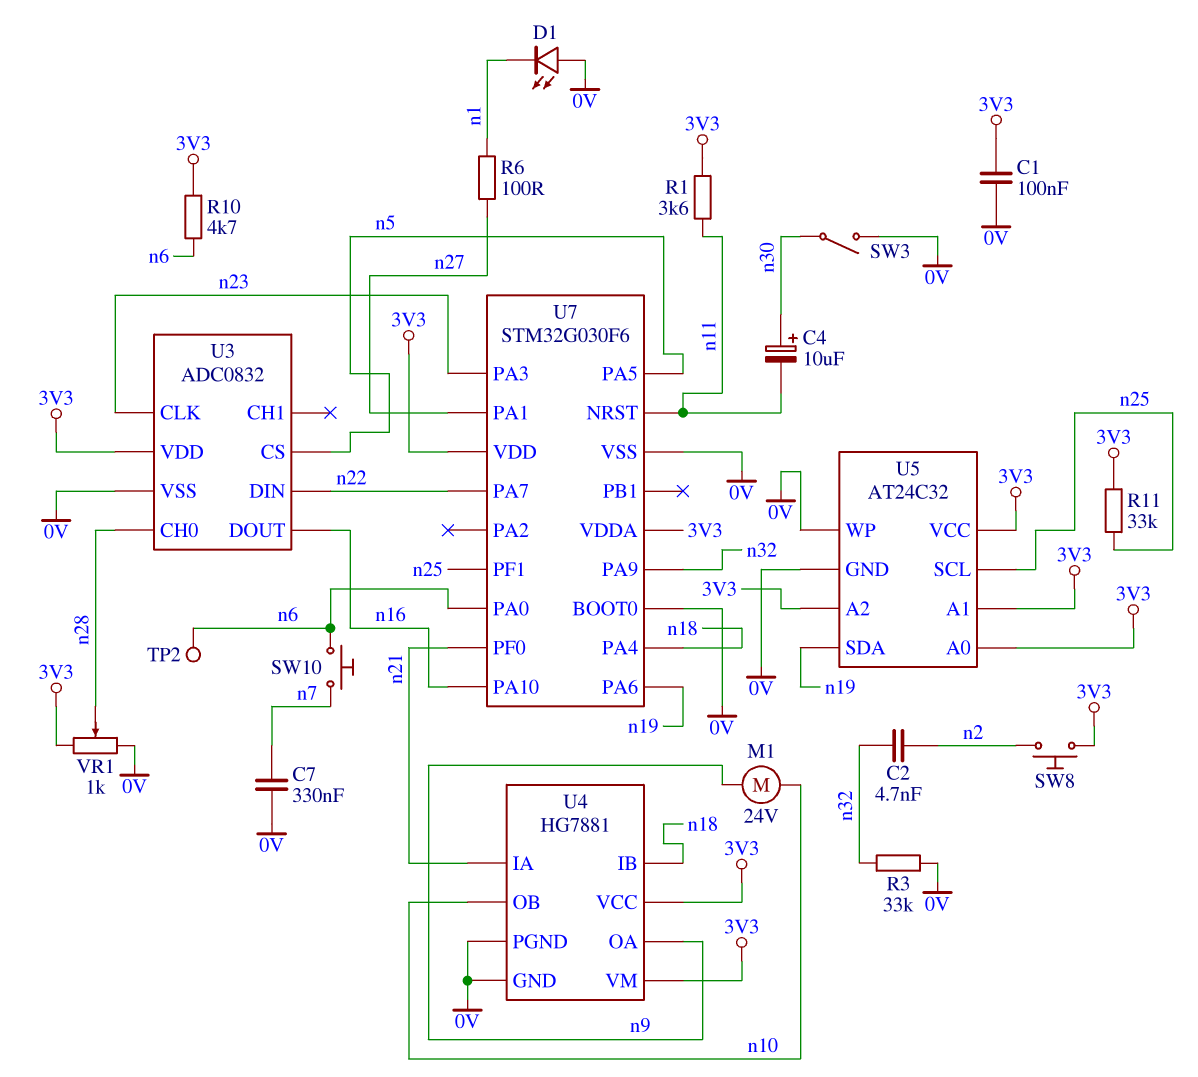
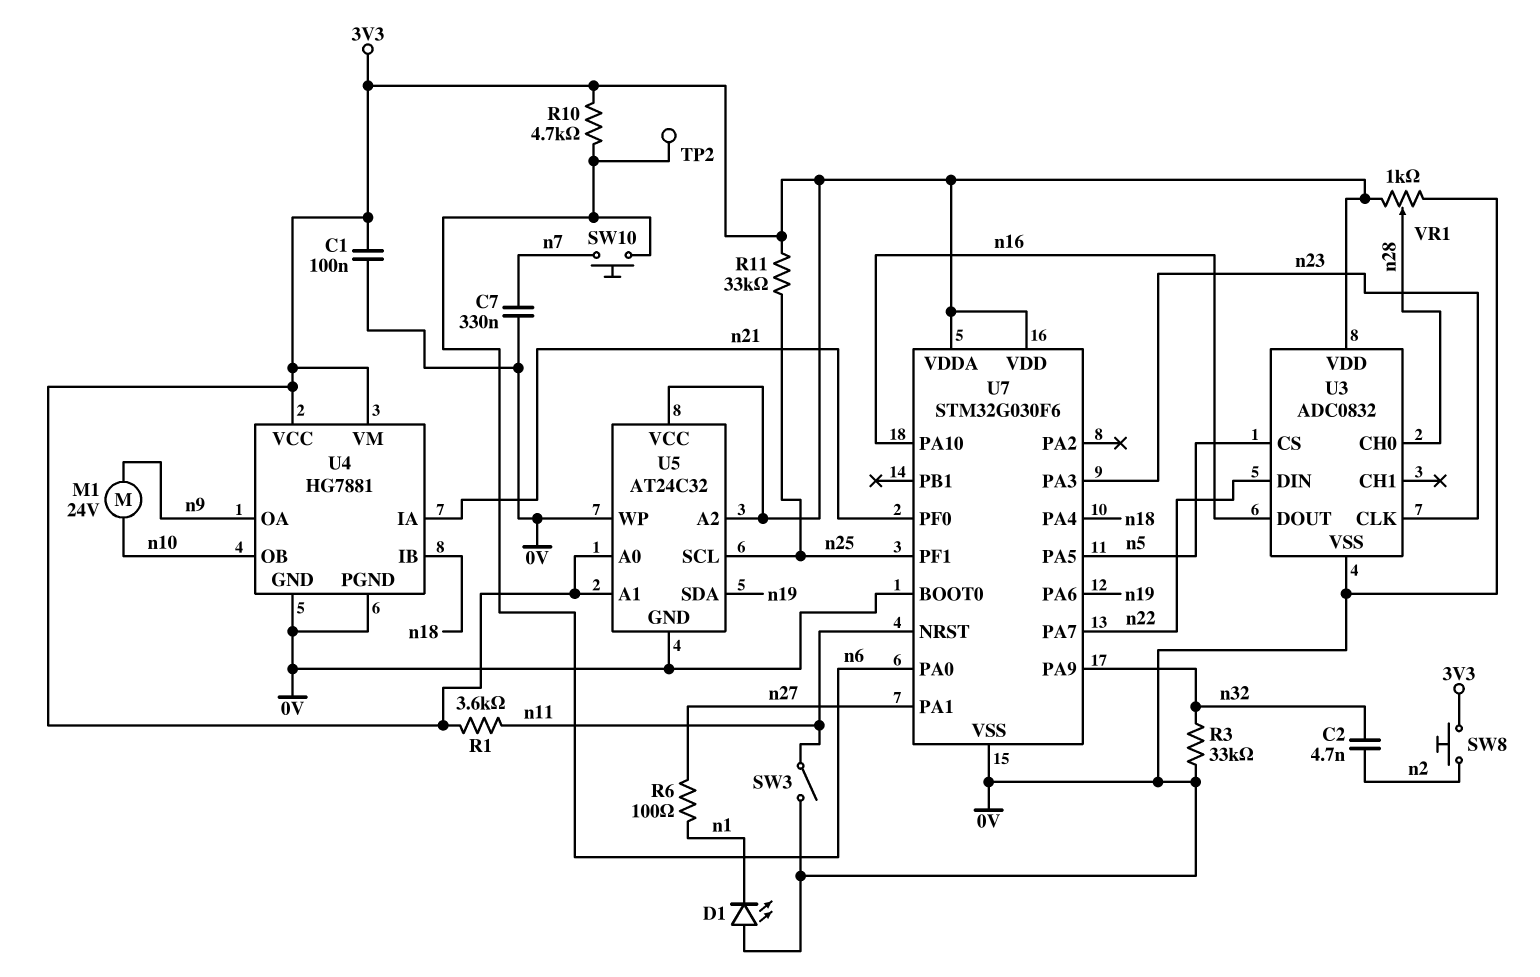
C4: 10uF (plus n30, minus n11) -> none
SW3: switch (0V, n30) -> switch (0V, n11)

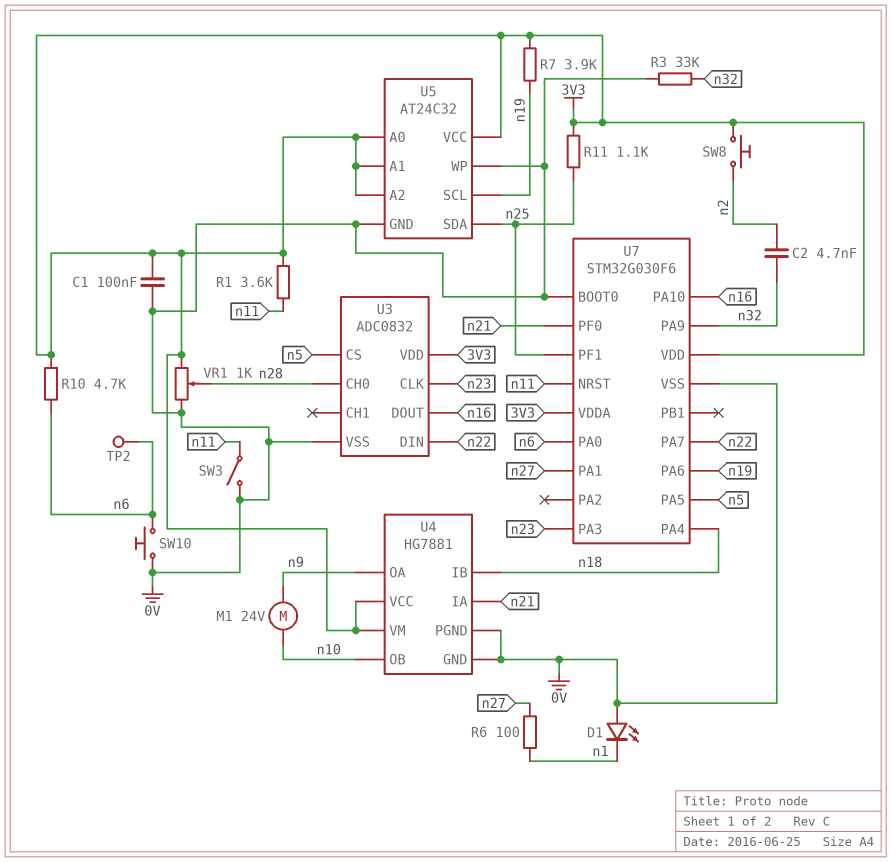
C7: 330nF (0V, n7) -> none
R7: none -> 3.9k (3V3, n19)
R11: 33k (3V3, n25) -> 1.1k (3V3, n25)
SW10: button (n6, n7) -> button (0V, n6)
U5 pin SCL: n25 -> n19
U5 pin SDA: n19 -> n25

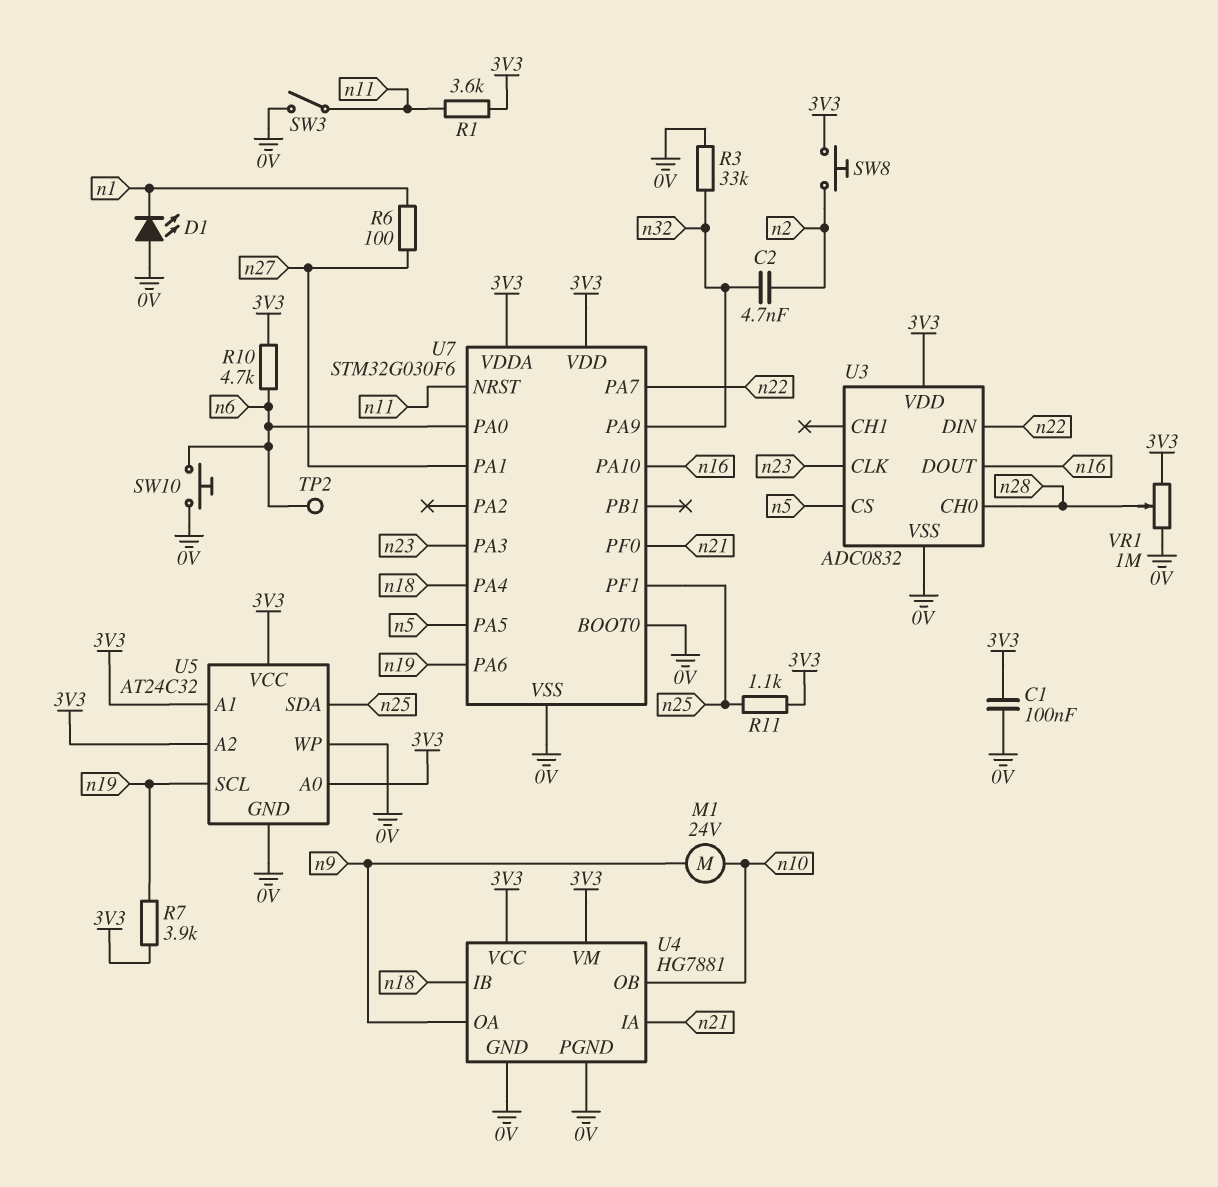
VR1: 1k (0V, 3V3, wiper n28) -> 1M (0V, 3V3, wiper n28)

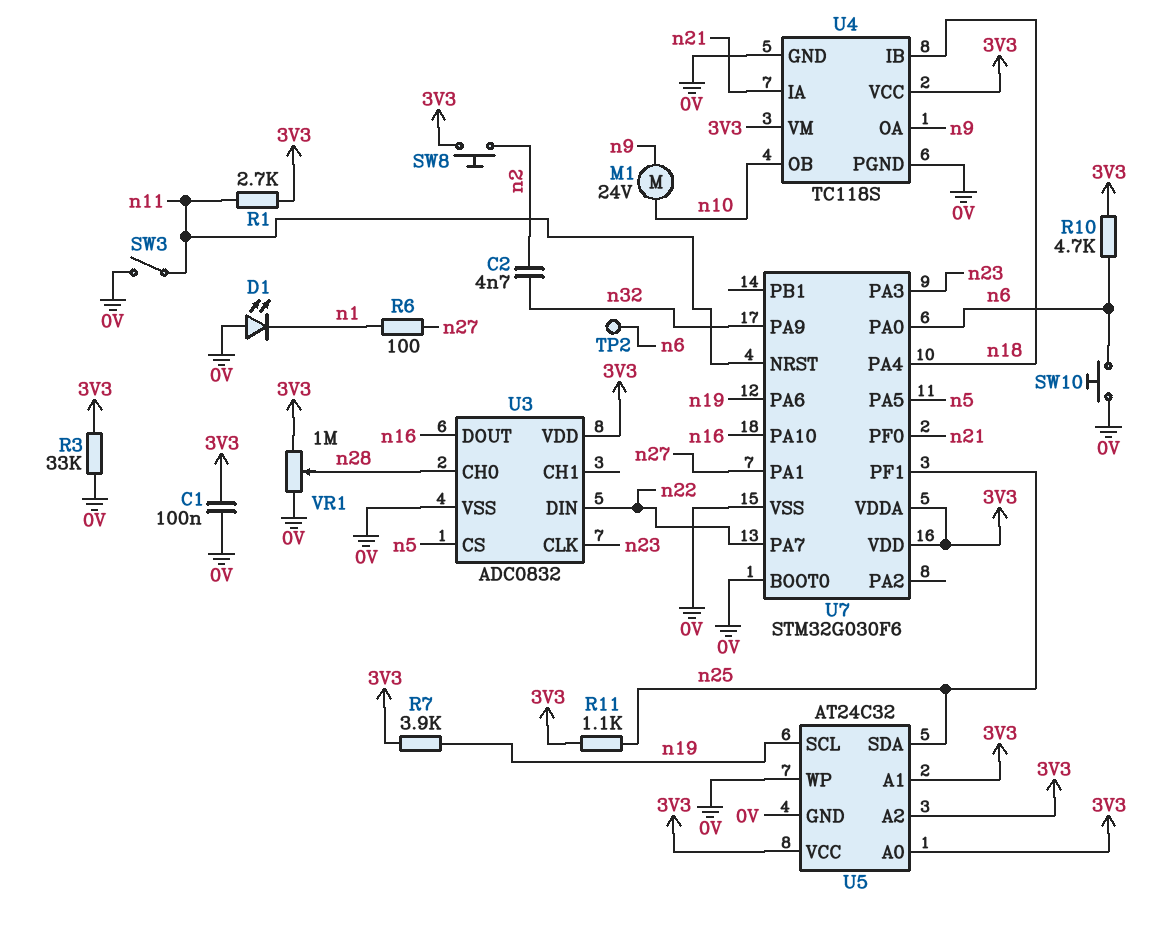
R1: 3.6k (3V3, n11) -> 2.7k (3V3, n11)
R3: 33k (0V, n32) -> 33k (0V, 3V3)
U4: HG7881 -> TC118S

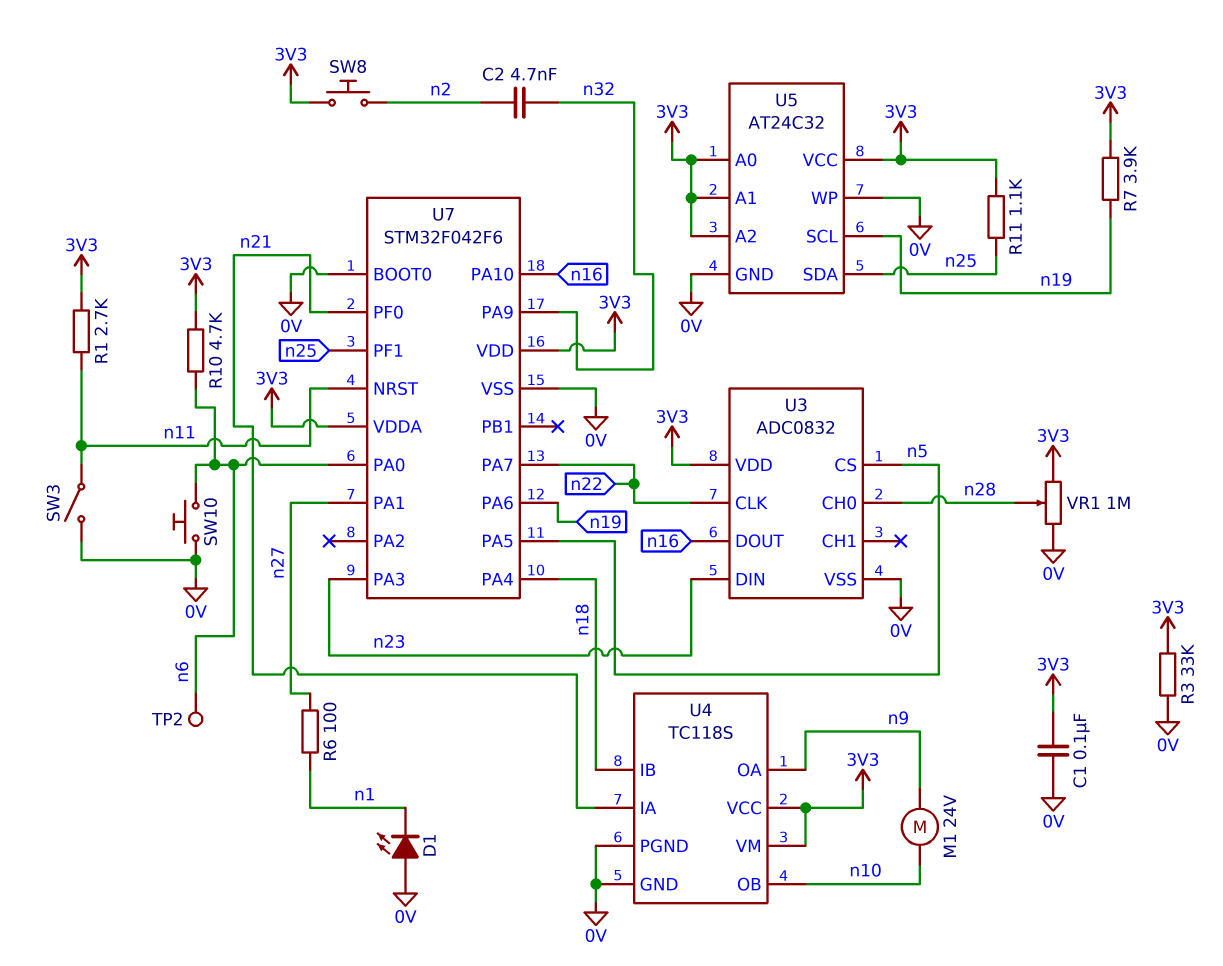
U3 pin CLK: n23 -> n22
U3 pin DIN: n22 -> n23
U7: STM32G030F6 -> STM32F042F6

